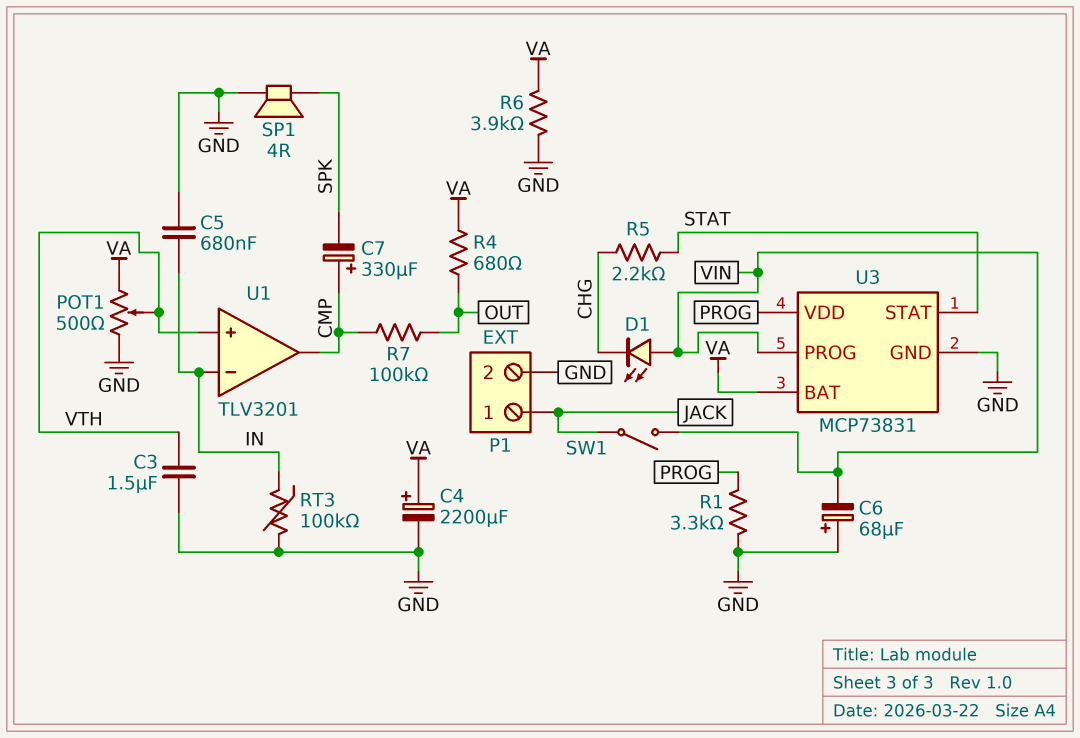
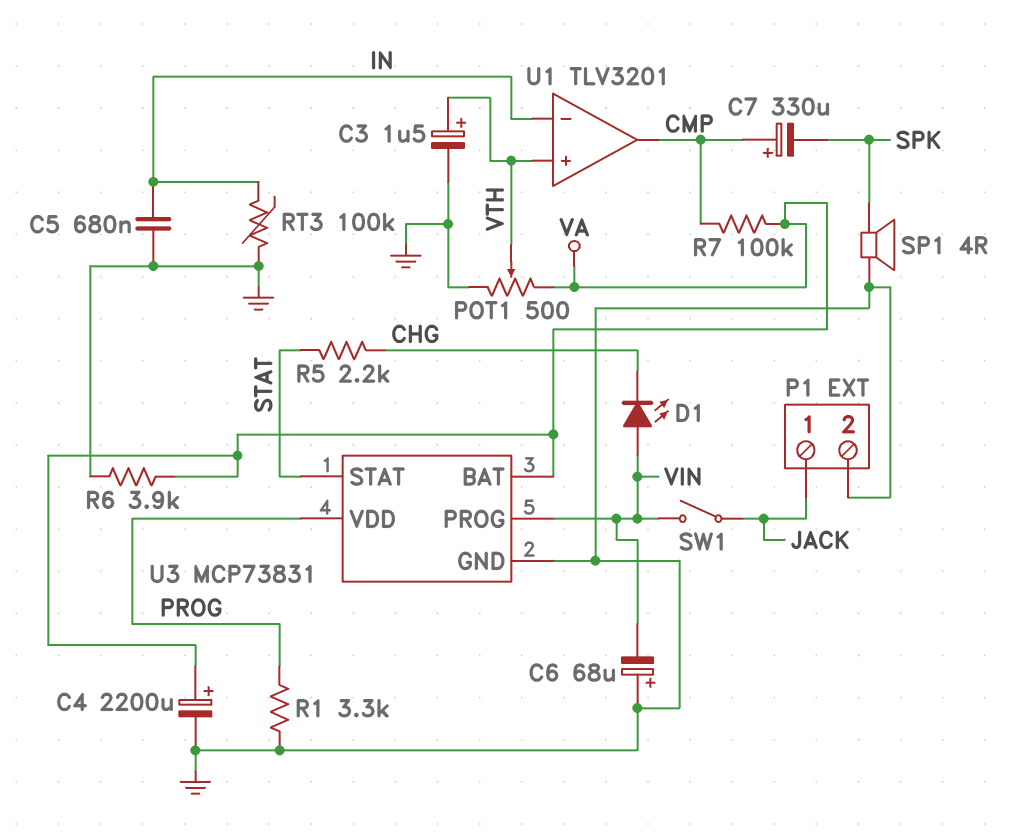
C3: 1.5uF (GND, VTH) -> 1.5uF (plus VTH, minus GND)
R4: 680 (OUT, VA) -> none
R7: 100k (CMP, OUT) -> 100k (CMP, VA)

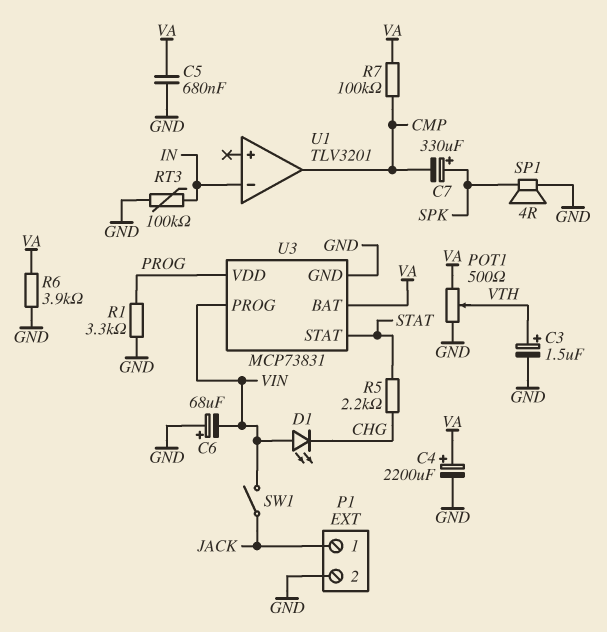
C5: 680nF (GND, IN) -> 680nF (GND, VA)
C7: 330uF (plus CMP, minus SPK) -> 330uF (plus SPK, minus CMP)
U1 pin in+: VTH -> none

